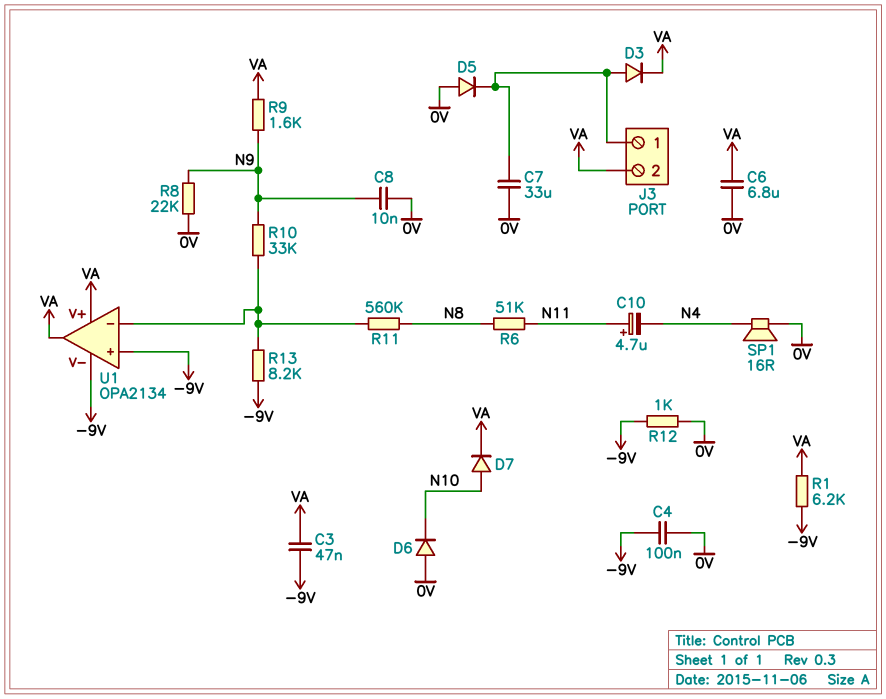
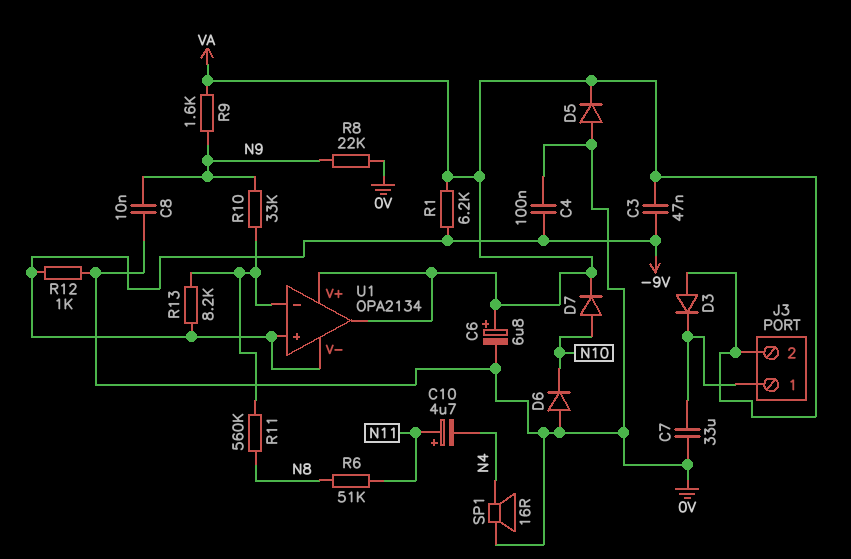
C6: 6.8uF (0V, VA) -> 6.8uF (plus VA, minus 0V)
D3: diode (A J3/1, K VA) -> diode (A VA, K J3/1)
D5: diode (A 0V, K J3/1) -> diode (A 0V, K VA)

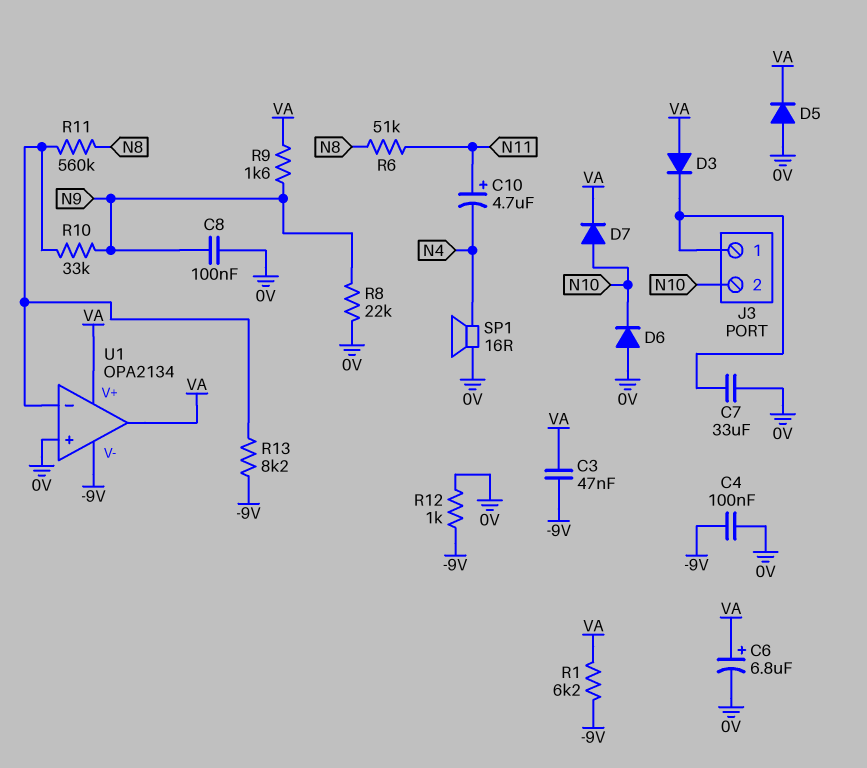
C8: 10nF (0V, N9) -> 100nF (0V, N9)
J3 pin 2: VA -> N10
U1 pin in+: -9V -> 0V

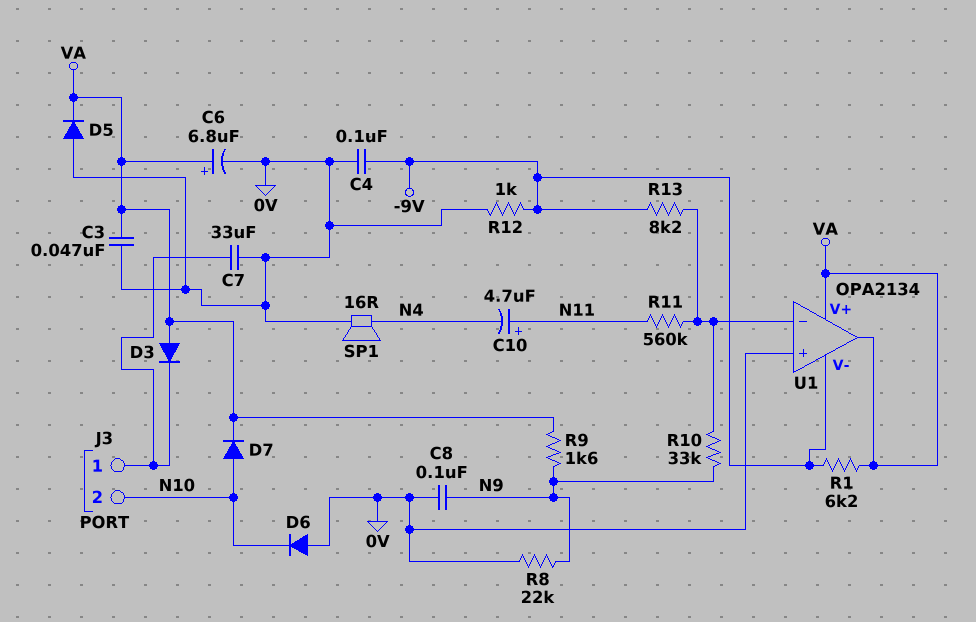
C3: 47nF (-9V, VA) -> 47nF (0V, VA)
R6: 51k (N8, N11) -> none
R11: 560k (N8, U1/in-) -> 560k (N11, U1/in-)

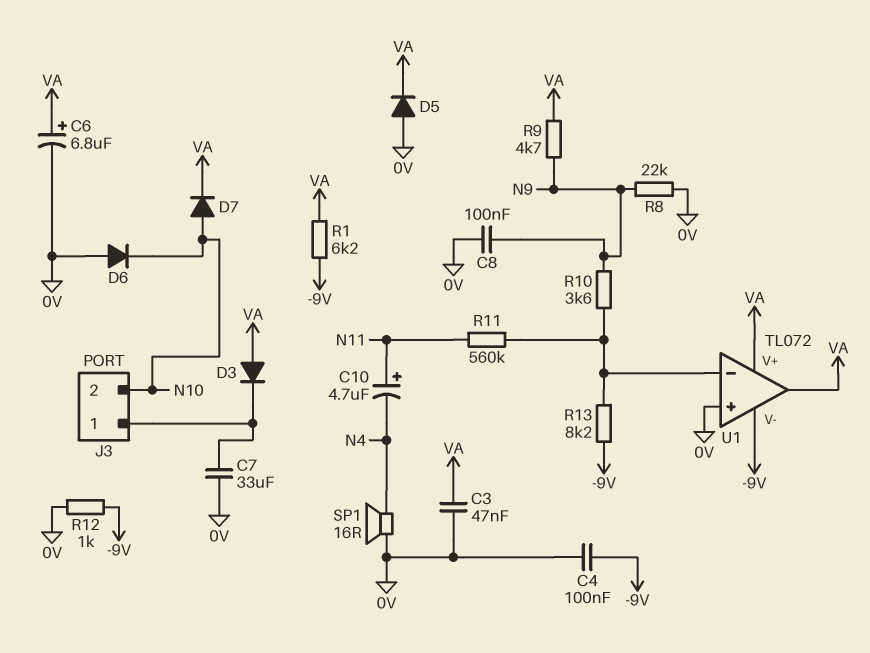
R9: 1.6k (N9, VA) -> 4.7k (N9, VA)
R10: 33k (N9, U1/in-) -> 3.6k (N9, U1/in-)
U1: OPA2134 -> TL072

